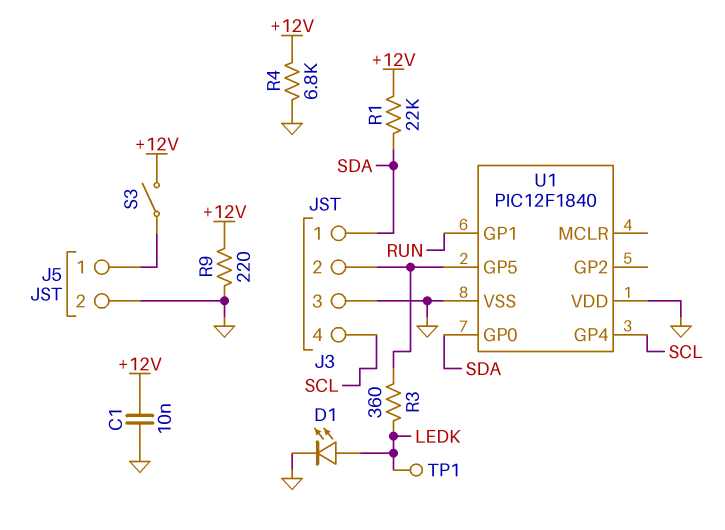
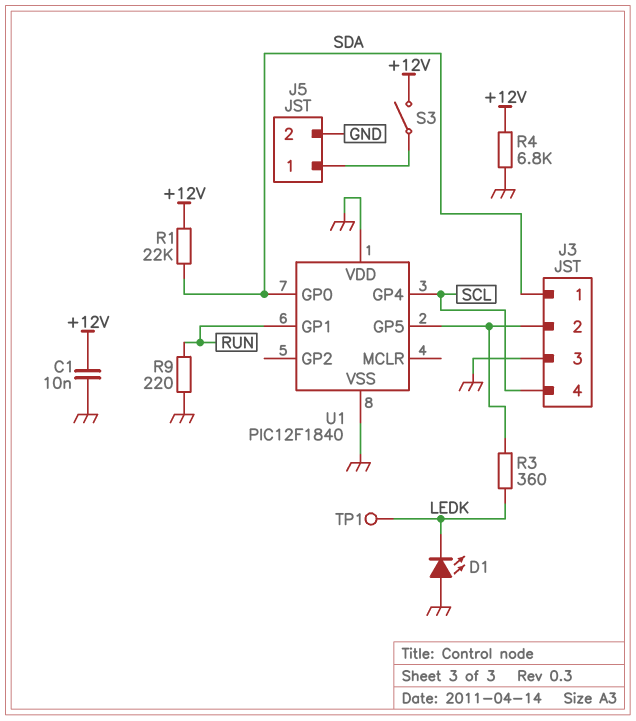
D1: LED (A LEDK, K GND) -> LED (A GND, K LEDK)
R9: 220 (+12V, GND) -> 220 (GND, RUN)

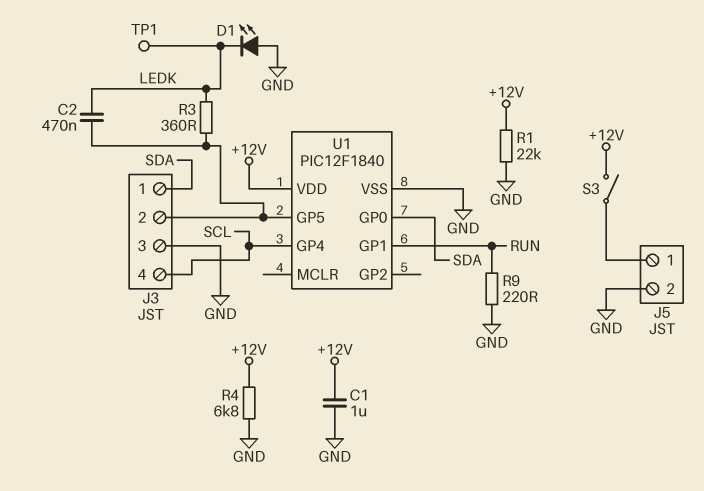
C1: 10nF (+12V, GND) -> 1uF (+12V, GND)
C2: none -> 470nF (J3/2, LEDK)
R1: 22k (+12V, SDA) -> 22k (+12V, GND)
U1 pin VDD: GND -> +12V

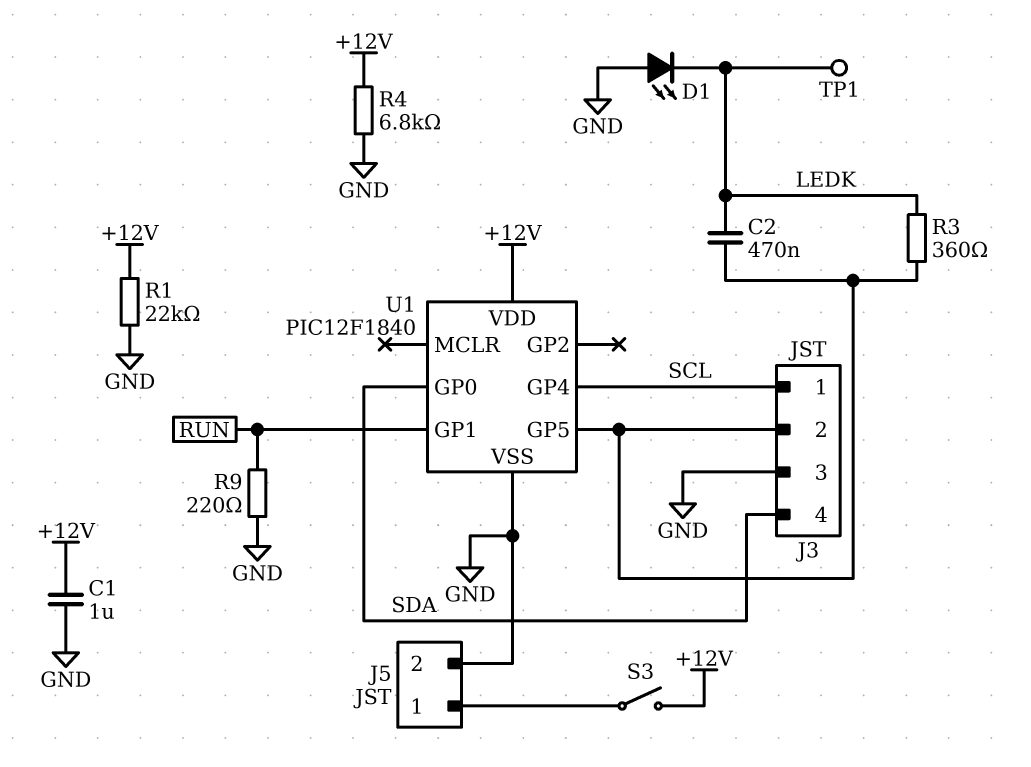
J3 pin 1: SDA -> SCL
J3 pin 4: SCL -> SDA

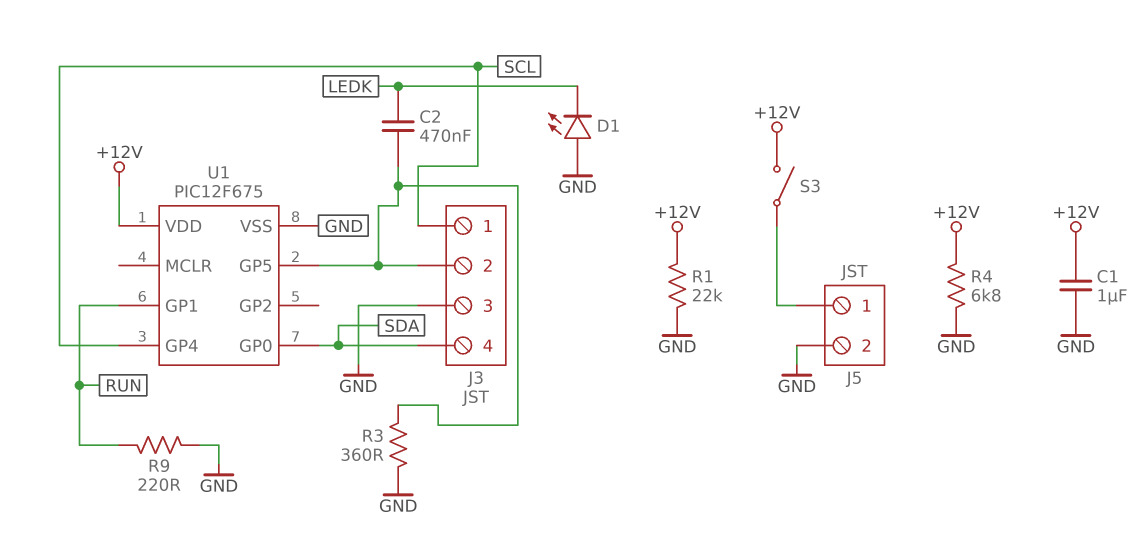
R3: 360 (J3/2, LEDK) -> 360 (GND, J3/2)
TP1: test point (LEDK) -> none
U1: PIC12F1840 -> PIC12F675

